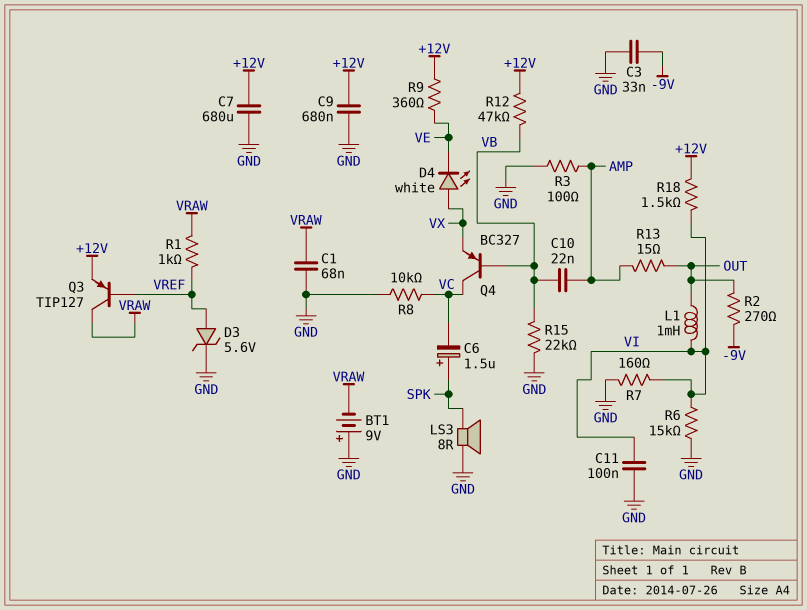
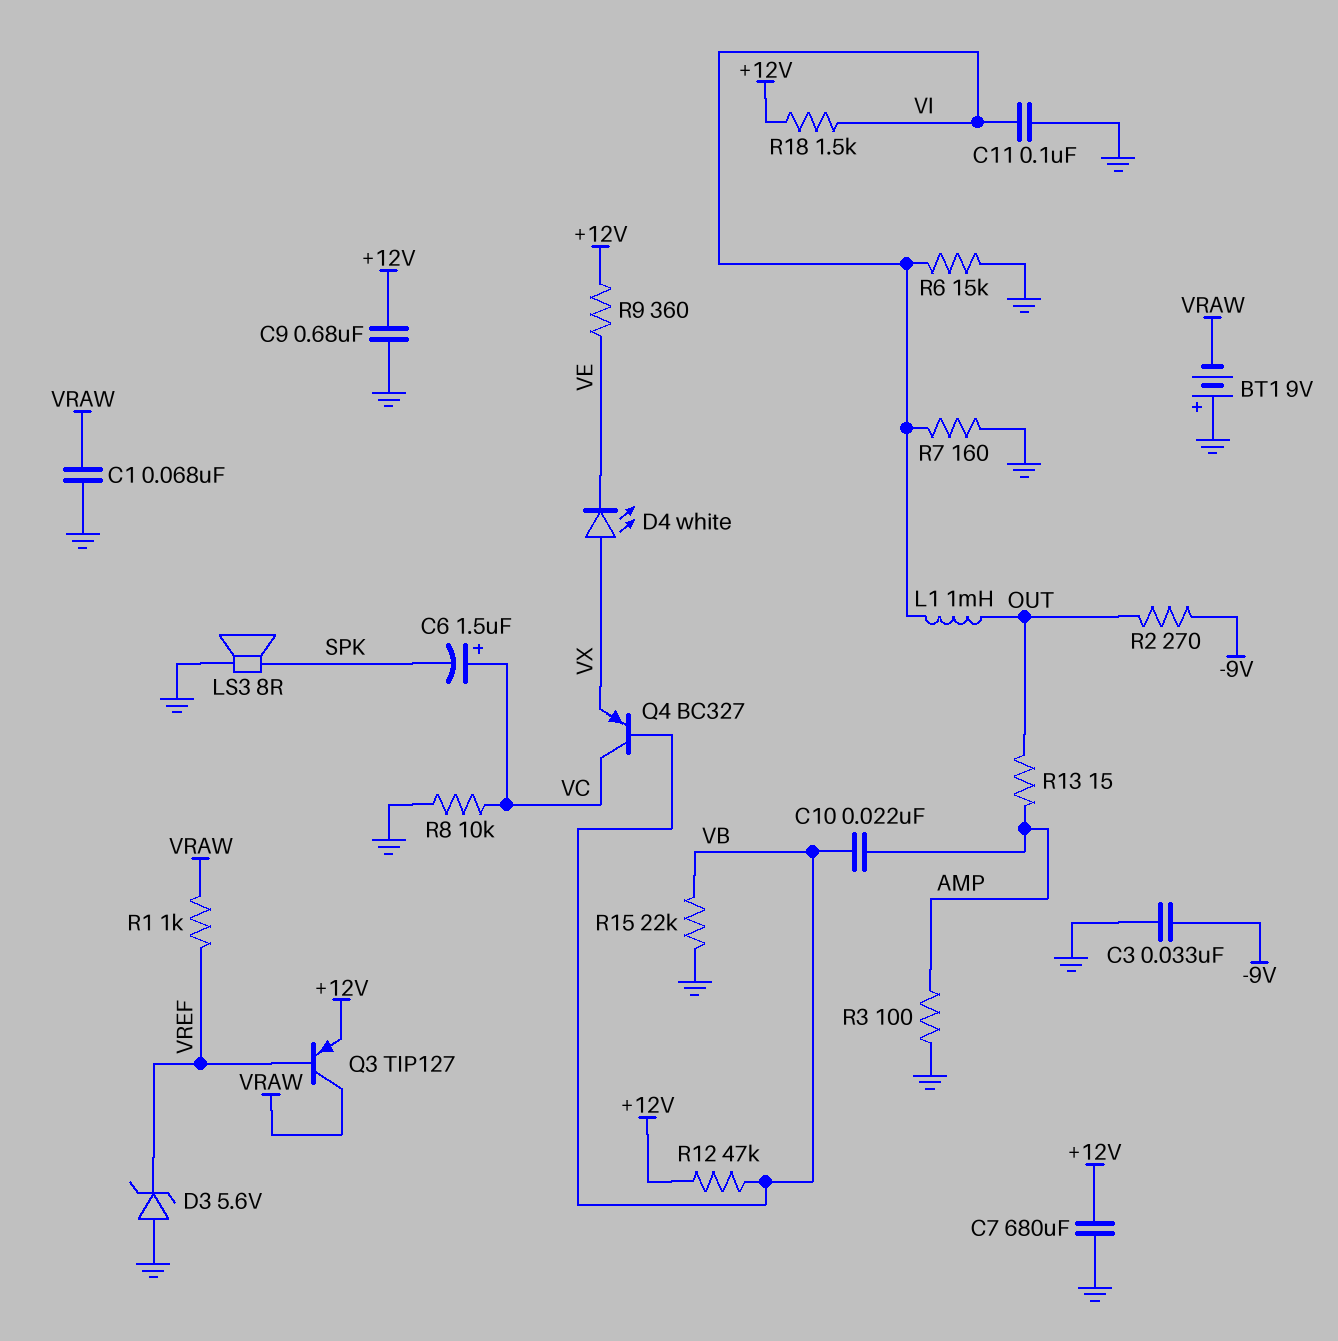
C6: 1.5uF (plus SPK, minus VC) -> 1.5uF (plus VC, minus SPK)
D3: zener 5.6V (A VREF, K GND) -> zener 5.6V (A GND, K VREF)

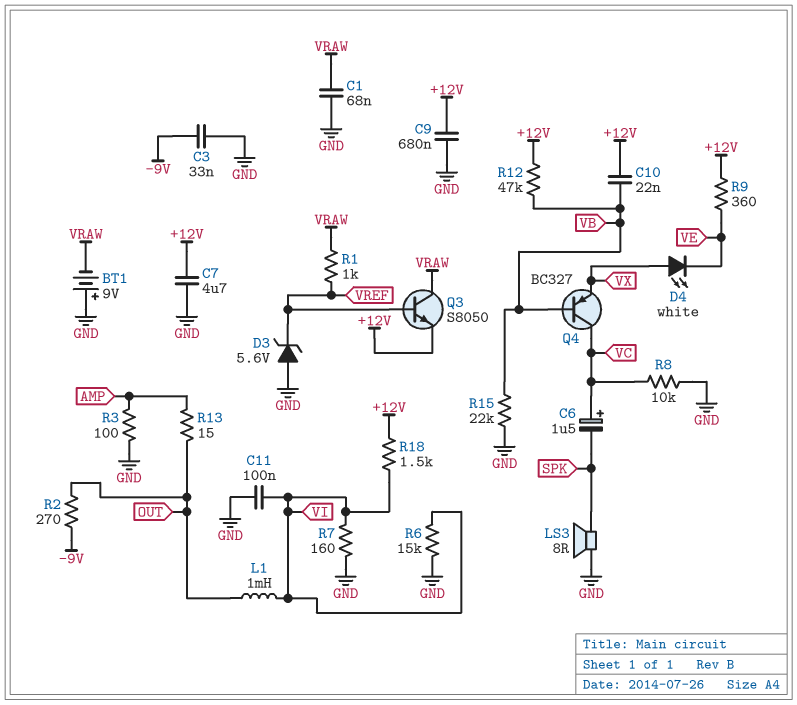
C7: 680uF (+12V, GND) -> 4.7uF (+12V, GND)
C10: 22nF (AMP, VB) -> 22nF (+12V, VB)
Q3: PNP TIP127 (B VREF, C VRAW, E +12V) -> NPN S8050 (B VREF, C VRAW, E +12V)

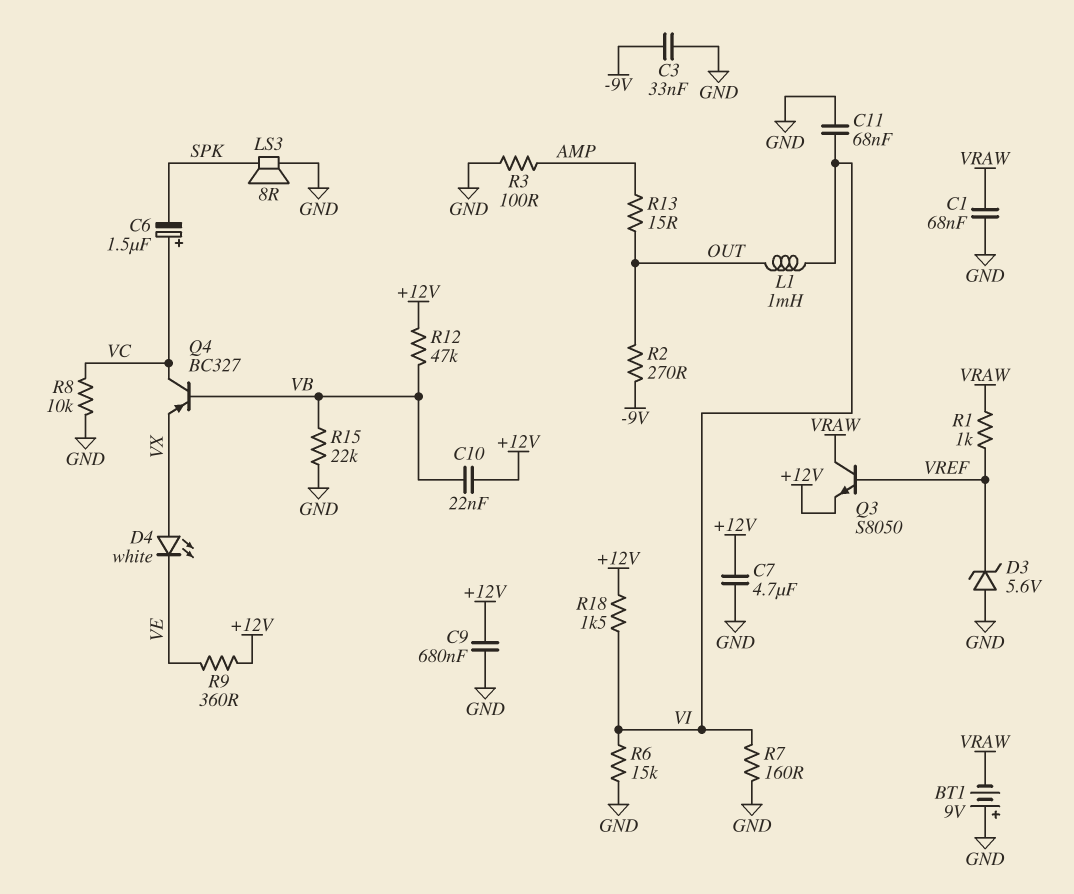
C11: 100nF (GND, VI) -> 68nF (GND, VI)

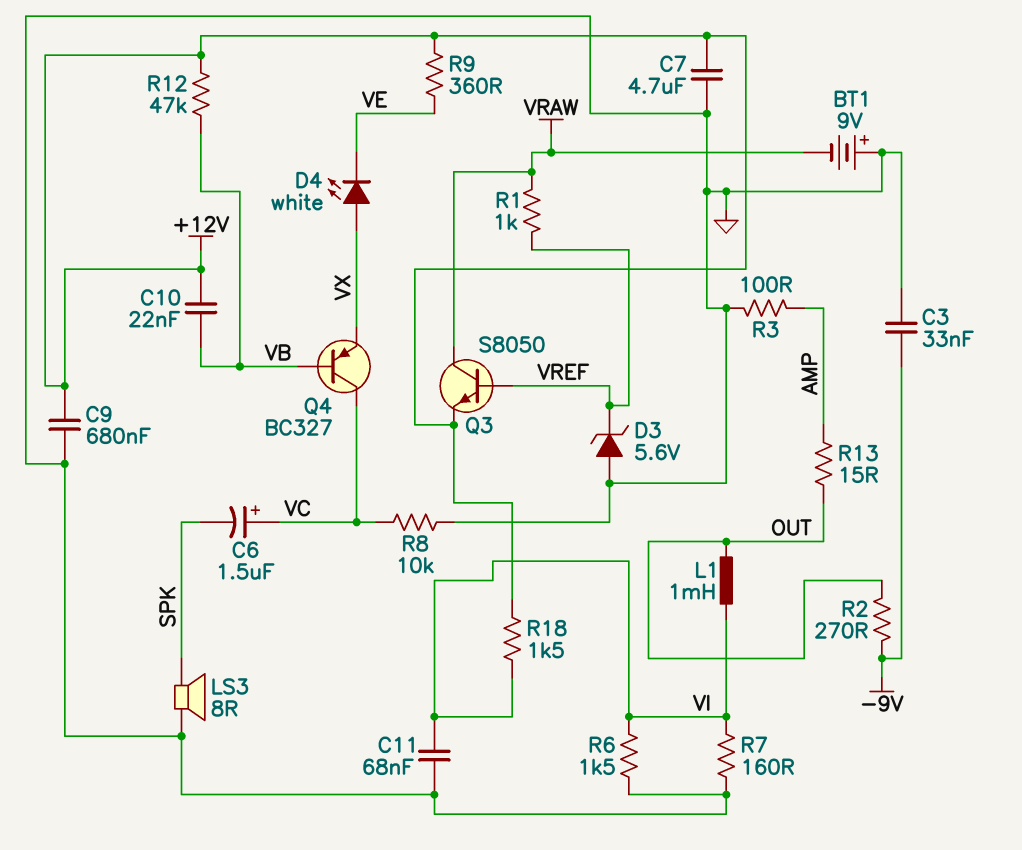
C1: 68nF (GND, VRAW) -> none
R6: 15k (GND, VI) -> 1.5k (GND, VI)
R15: 22k (GND, VB) -> none

